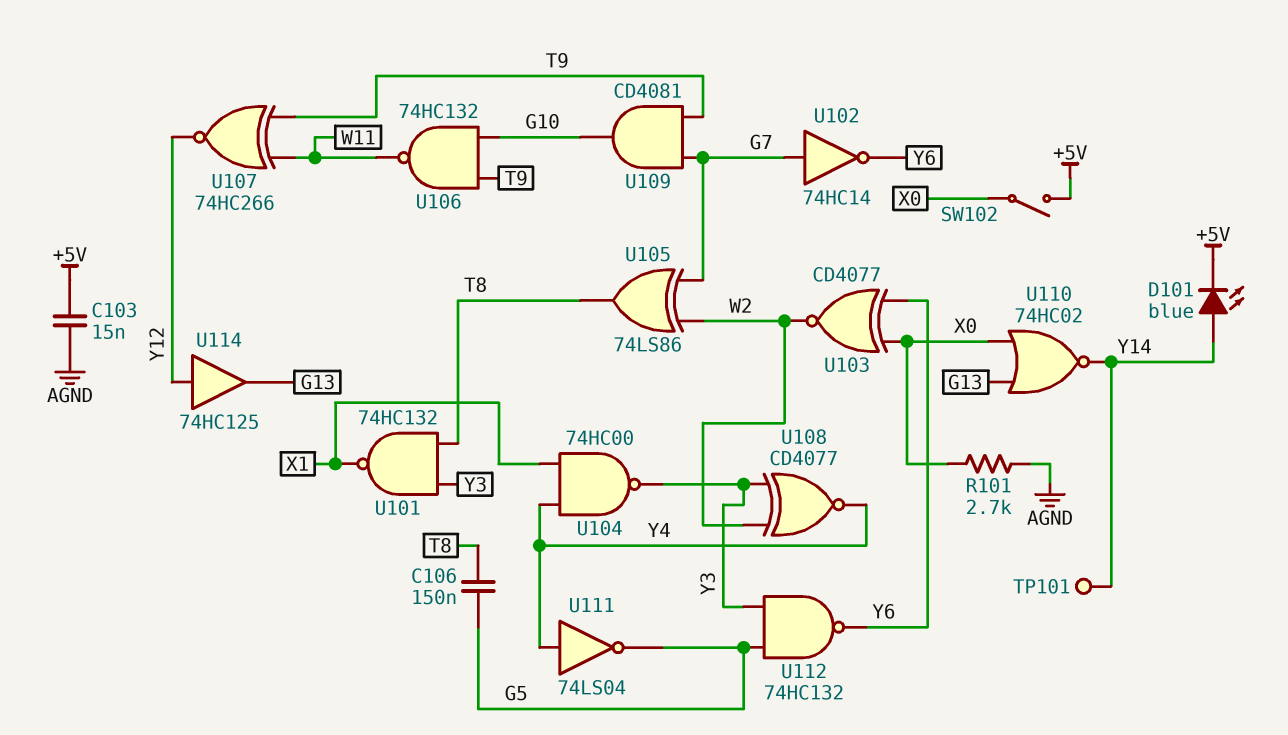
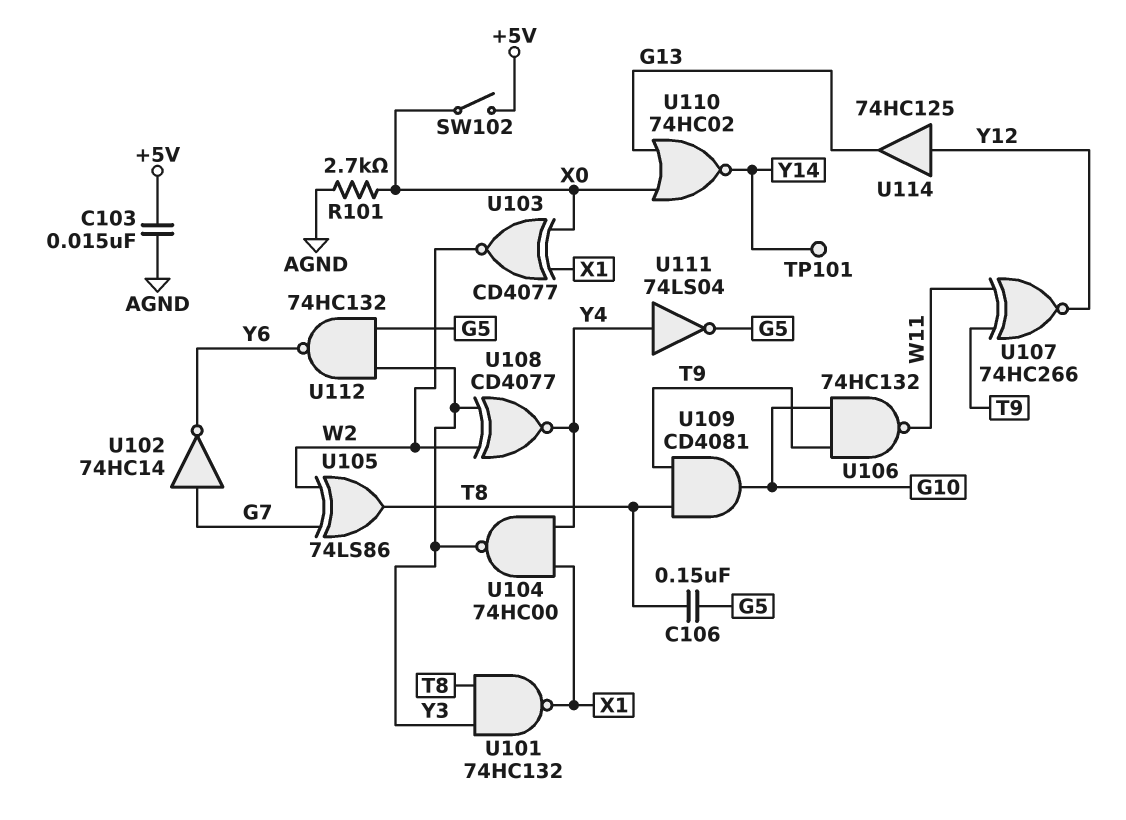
D101: LED blue (A Y14, K +5V) -> none
U103: XNOR CD4077 (in X0, in Y6, out W2) -> XNOR CD4077 (in X0, in X1, out W2)
U109: AND CD4081 (in G7, in T9, out G10) -> AND CD4081 (in T8, in T9, out G10)

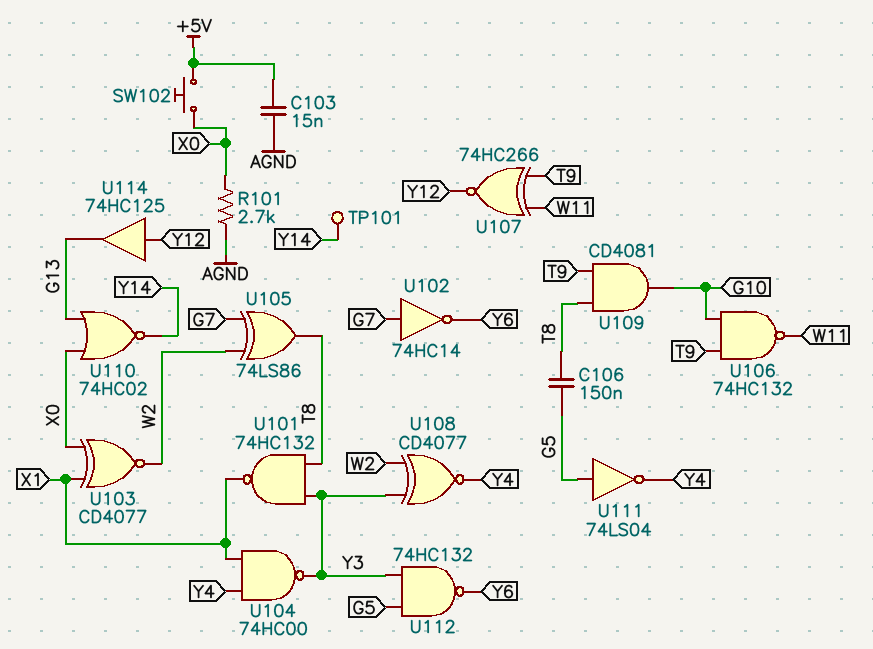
SW102: switch (+5V, X0) -> button (+5V, X0)
U111: NOT 74LS04 (in Y4, out G5) -> NOT 74LS04 (in G5, out Y4)

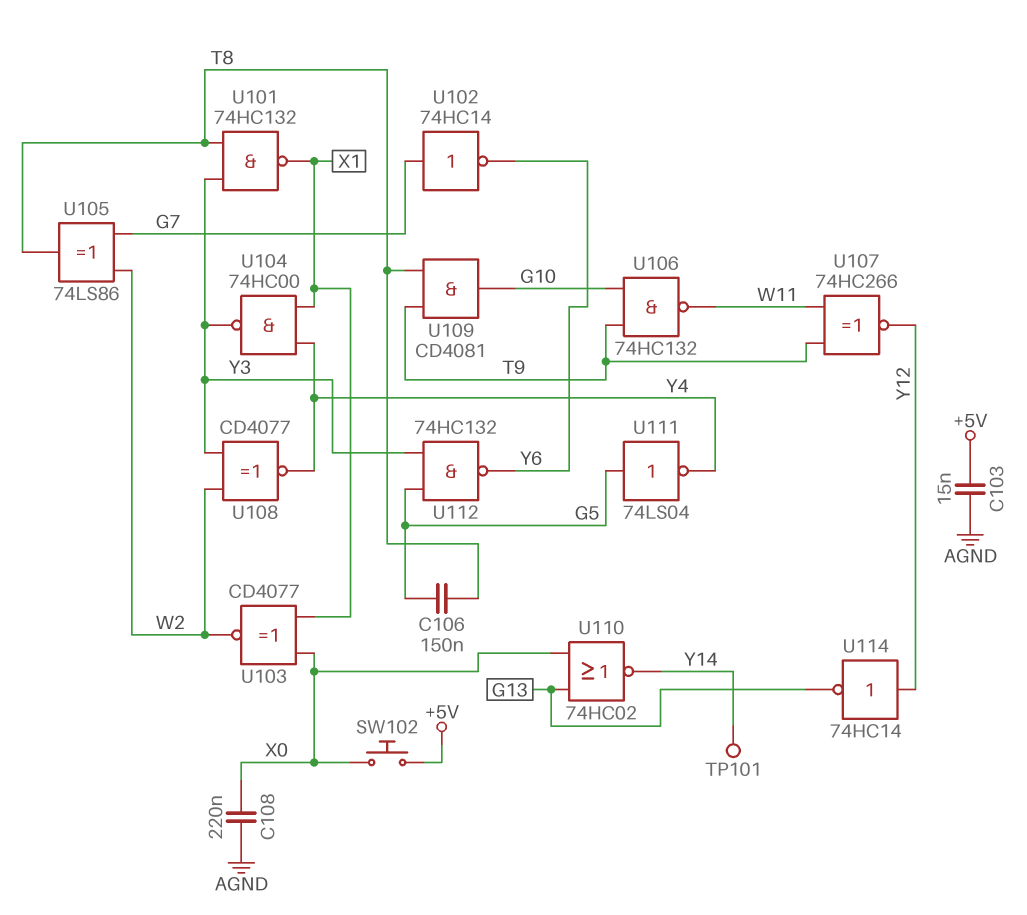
C108: none -> 220nF (AGND, X0)
R101: 2.7k (AGND, X0) -> none
U114: buffer 74HC125 (in Y12, out G13) -> NOT 74HC14 (in Y12, out G13)

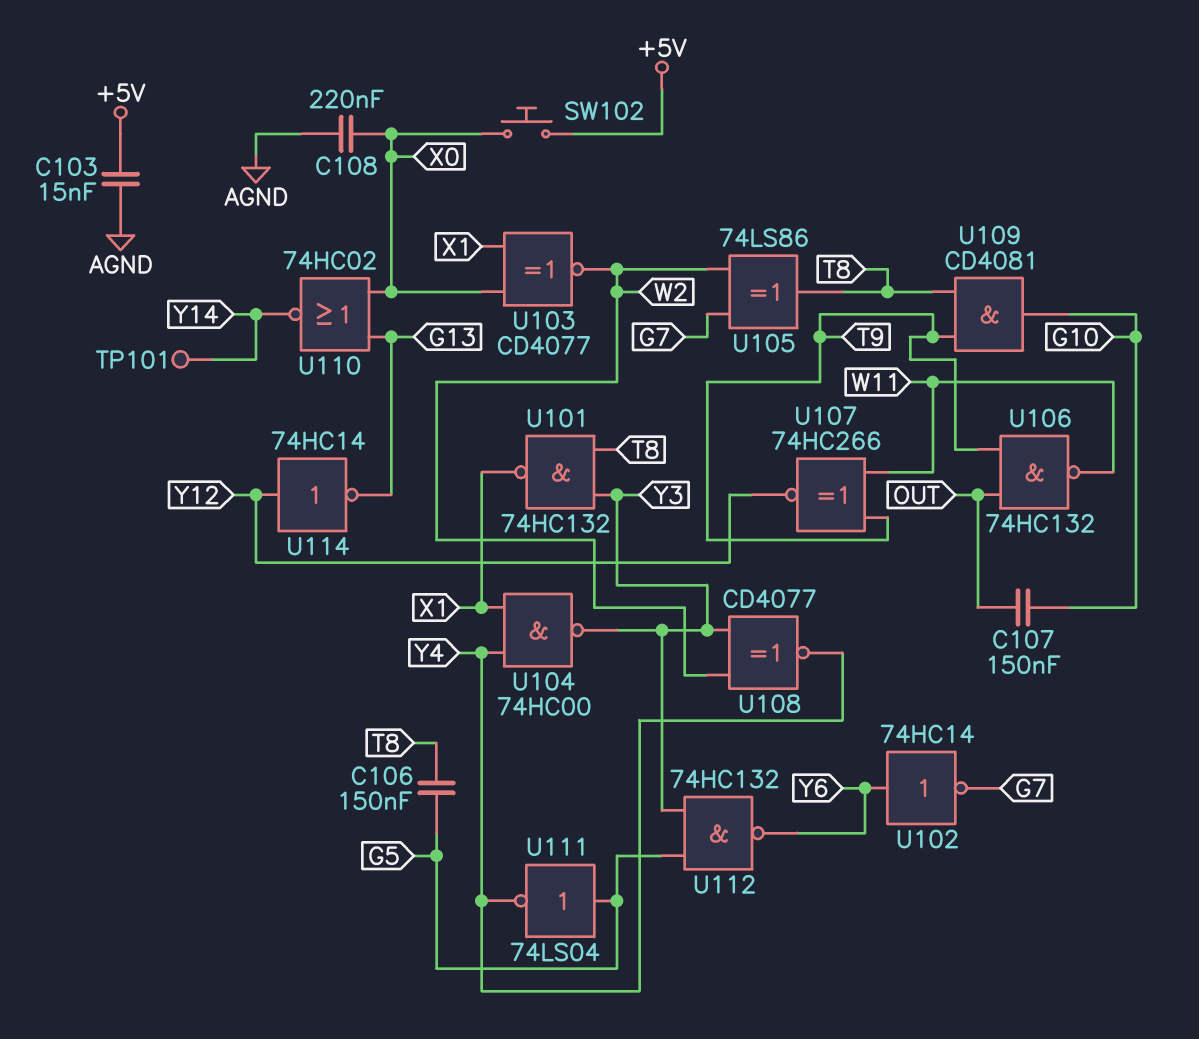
C107: none -> 150nF (G10, OUT)
U102: NOT 74HC14 (in G7, out Y6) -> NOT 74HC14 (in Y6, out G7)
U106: NAND 74HC132 (in G10, in T9, out W11) -> NAND 74HC132 (in OUT, in T9, out W11)

